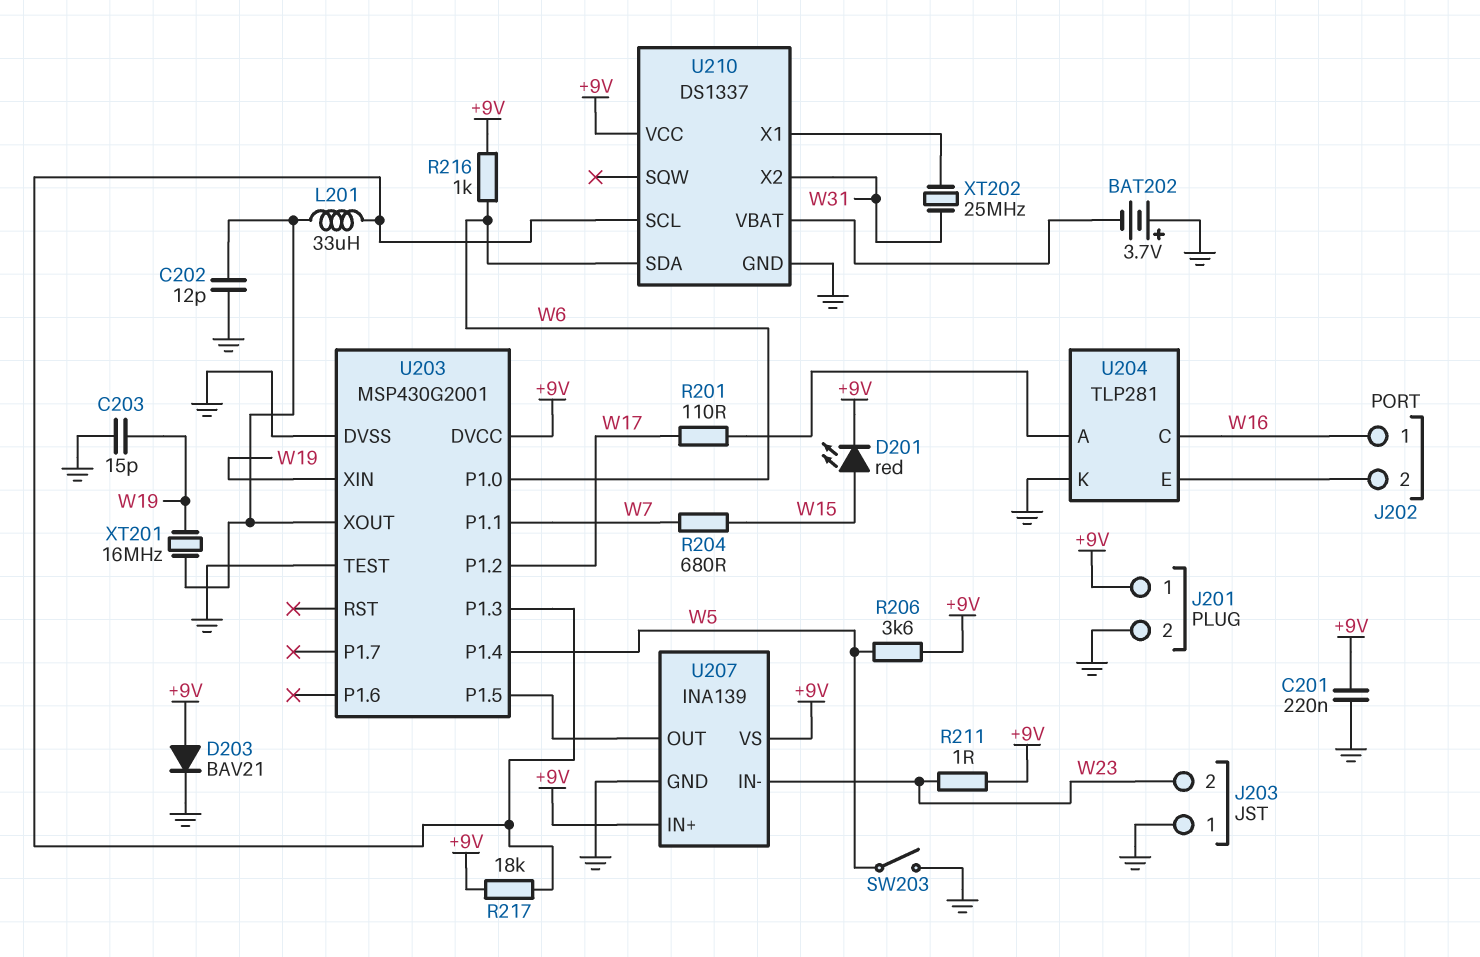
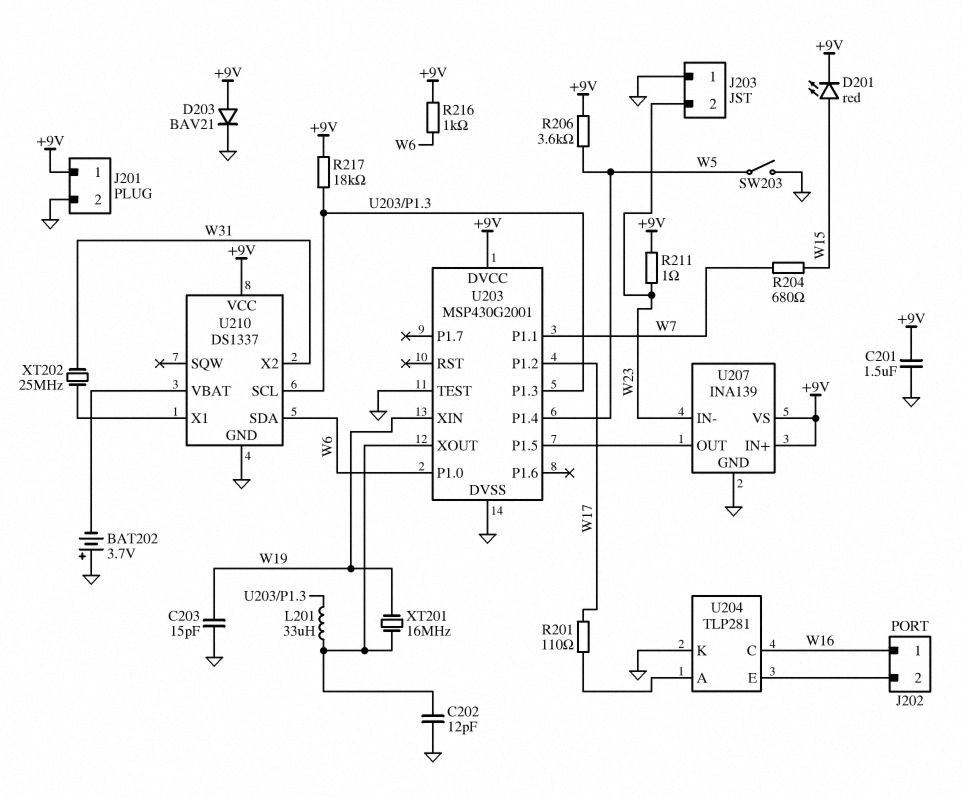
C201: 220nF (+9V, GND) -> 1.5uF (+9V, GND)

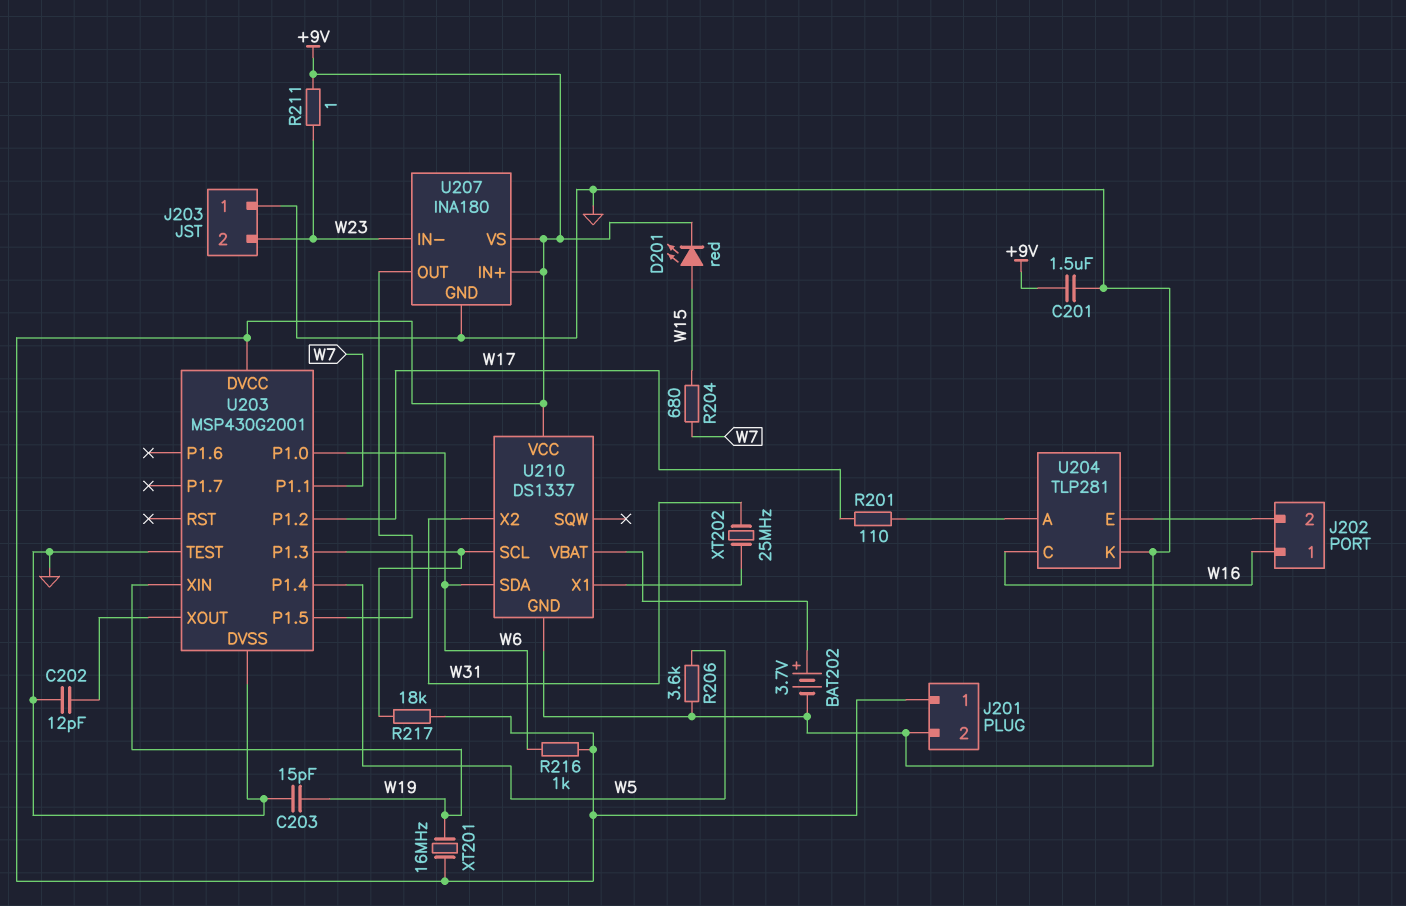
BAT202: 3.7V (plus GND, minus U210/VBAT) -> 3.7V (plus U210/VBAT, minus GND)
D203: diode BAV21 (A +9V, K GND) -> none
L201: 33uH (U203/P1.3, U203/XOUT) -> none
R206: 3.6k (+9V, W5) -> 3.6k (GND, W5)
SW203: switch (GND, W5) -> none
U207: INA139 -> INA180
XT201: 16MHz (U203/XOUT, W19) -> 16MHz (+9V, W19)

